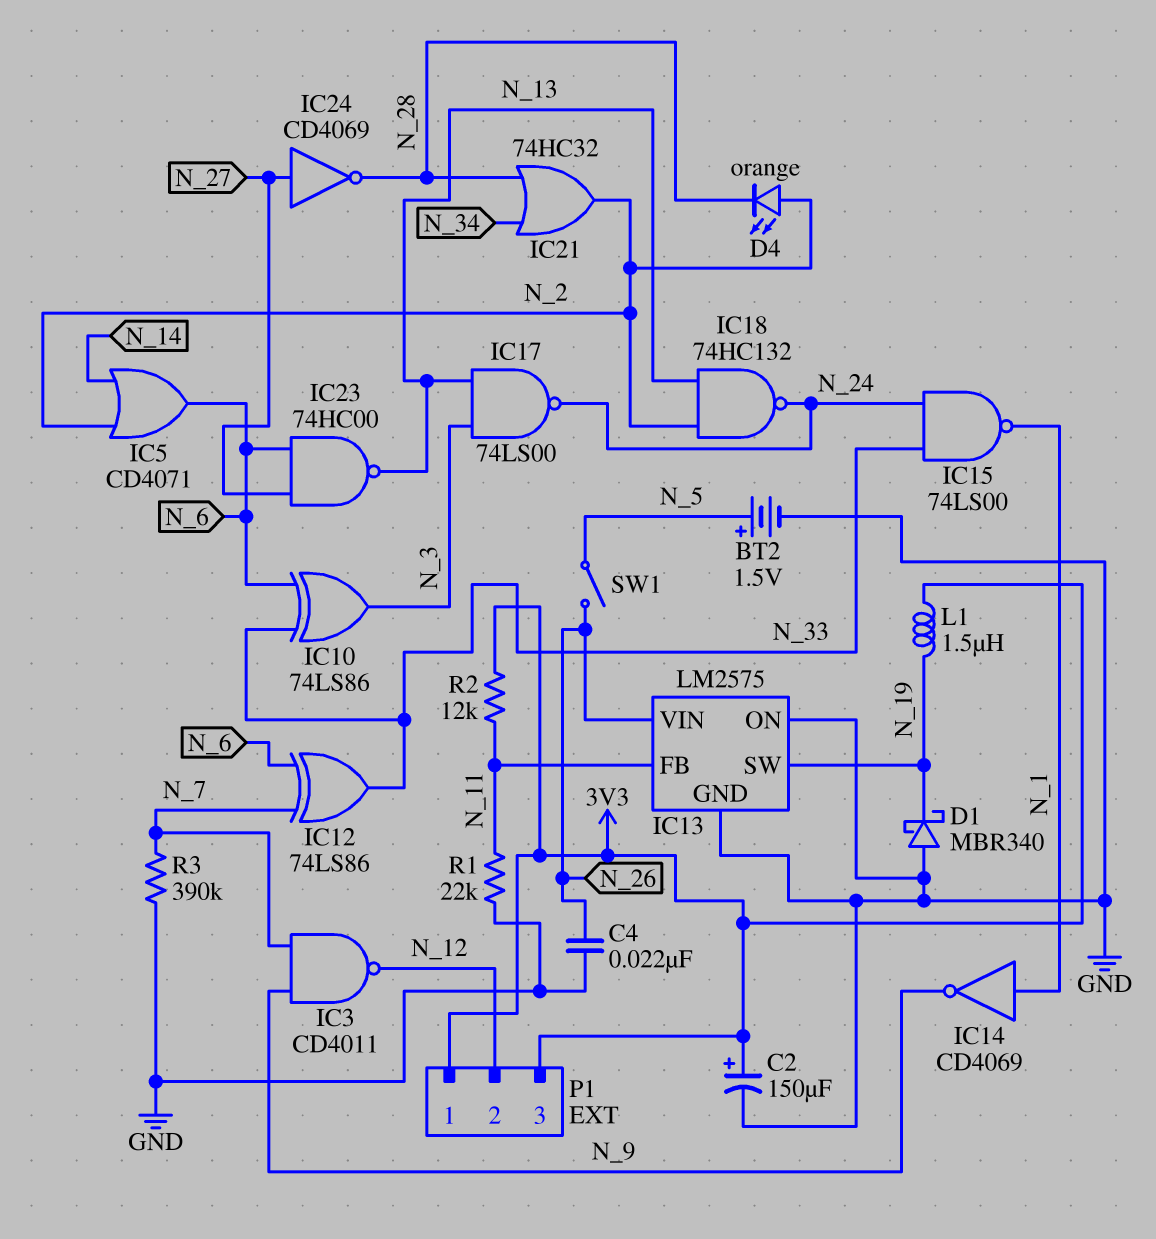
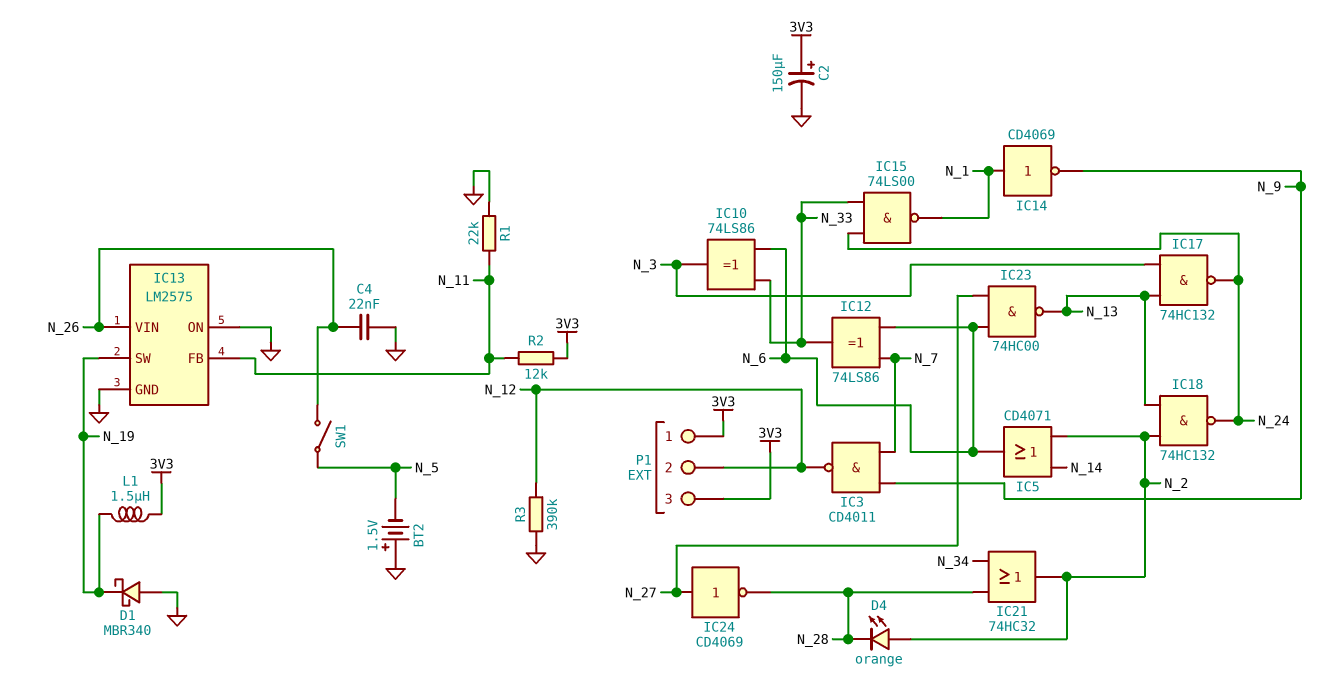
BT2: 1.5V (plus N_5, minus GND) -> 1.5V (plus GND, minus N_5)
IC17: NAND 74LS00 (in N_3, in N_13, out N_24) -> NAND 74HC132 (in N_3, in N_13, out N_24)
R3: 390k (GND, N_7) -> 390k (GND, N_12)

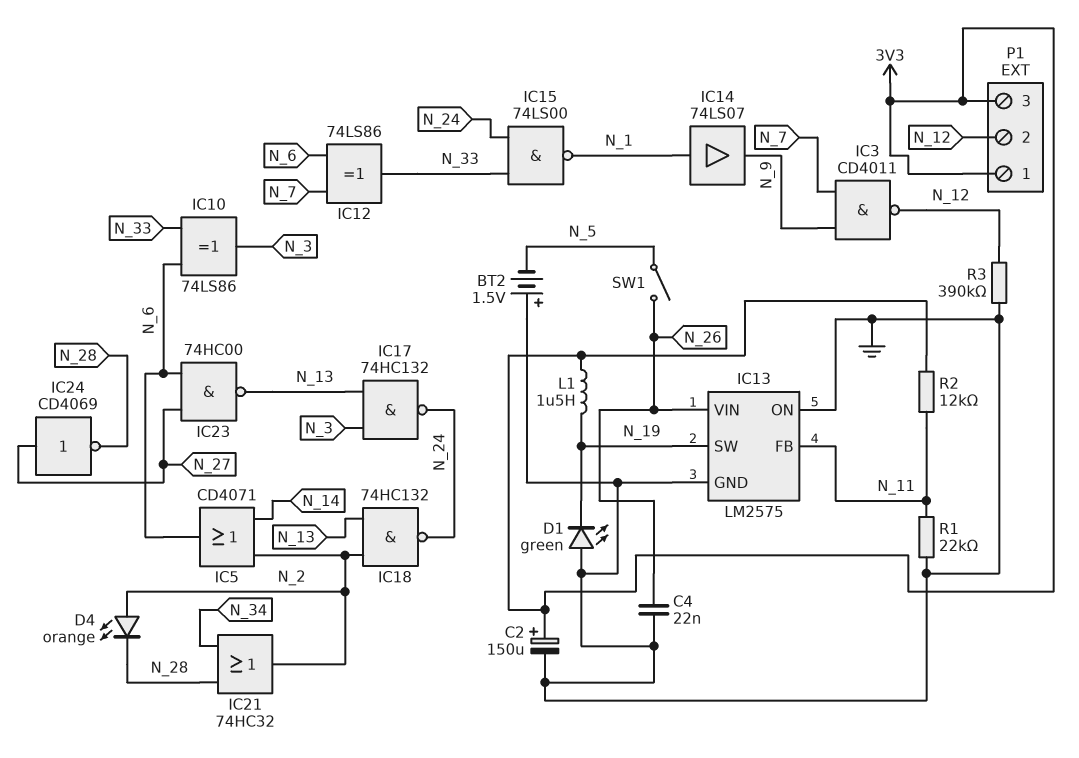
D1: schottky MBR340 (A GND, K N_19) -> LED green (A GND, K N_19)
IC14: NOT CD4069 (in N_1, out N_9) -> buffer 74LS07 (in N_1, out N_9)

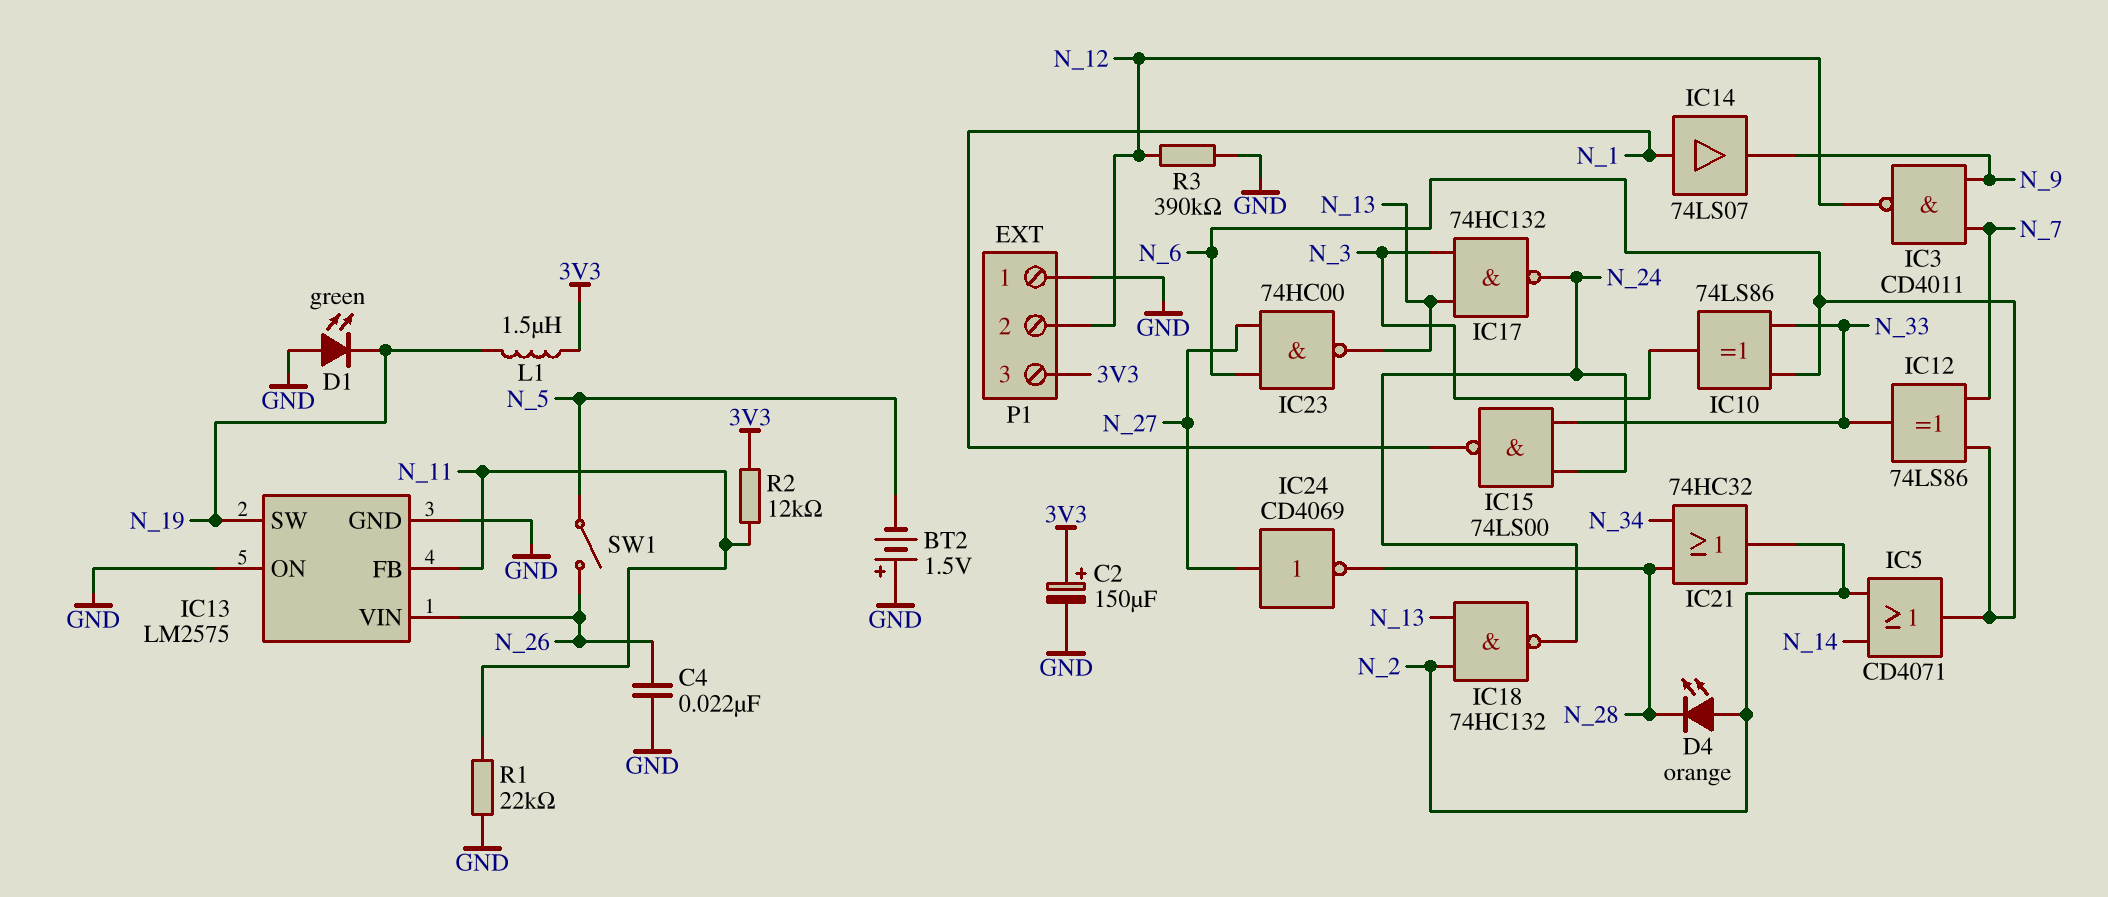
P1 pin 1: 3V3 -> GND

